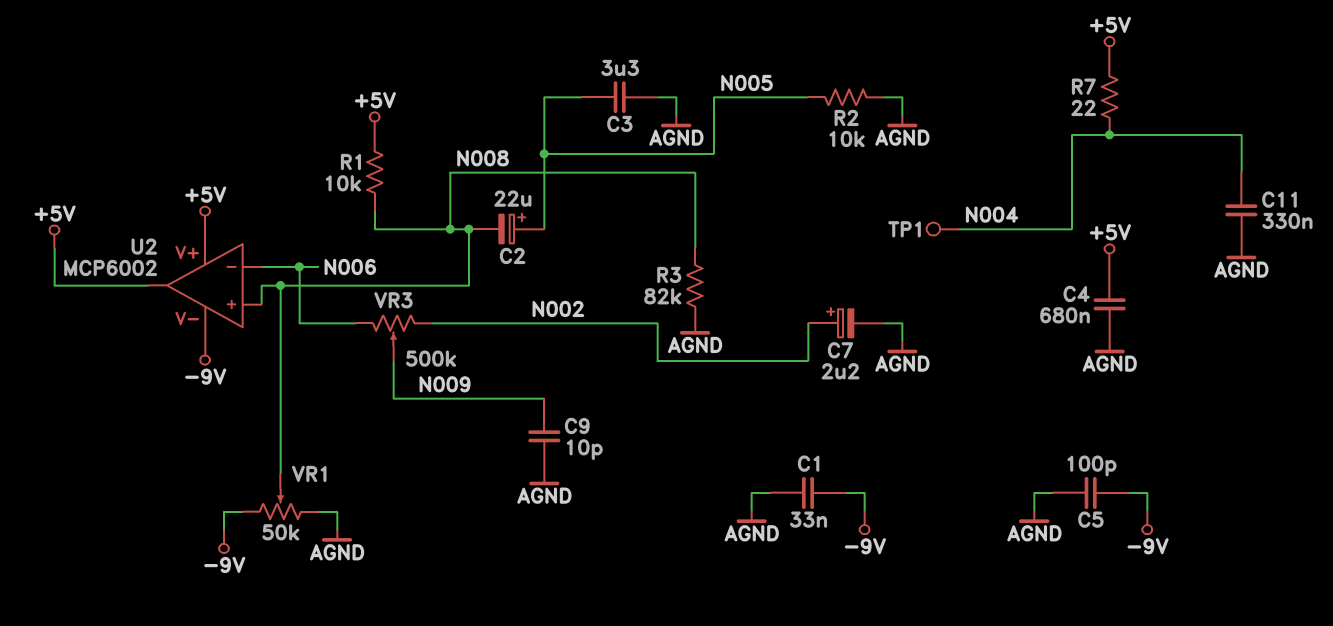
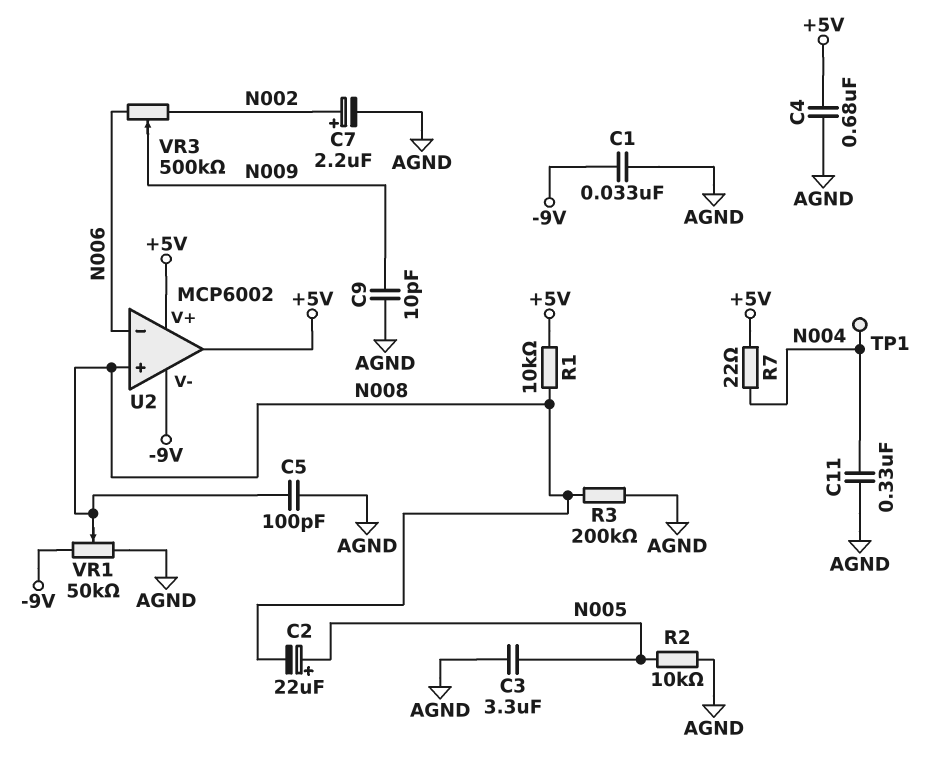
C5: 100pF (-9V, AGND) -> 100pF (AGND, N008)
R3: 82k (AGND, N008) -> 200k (AGND, N008)

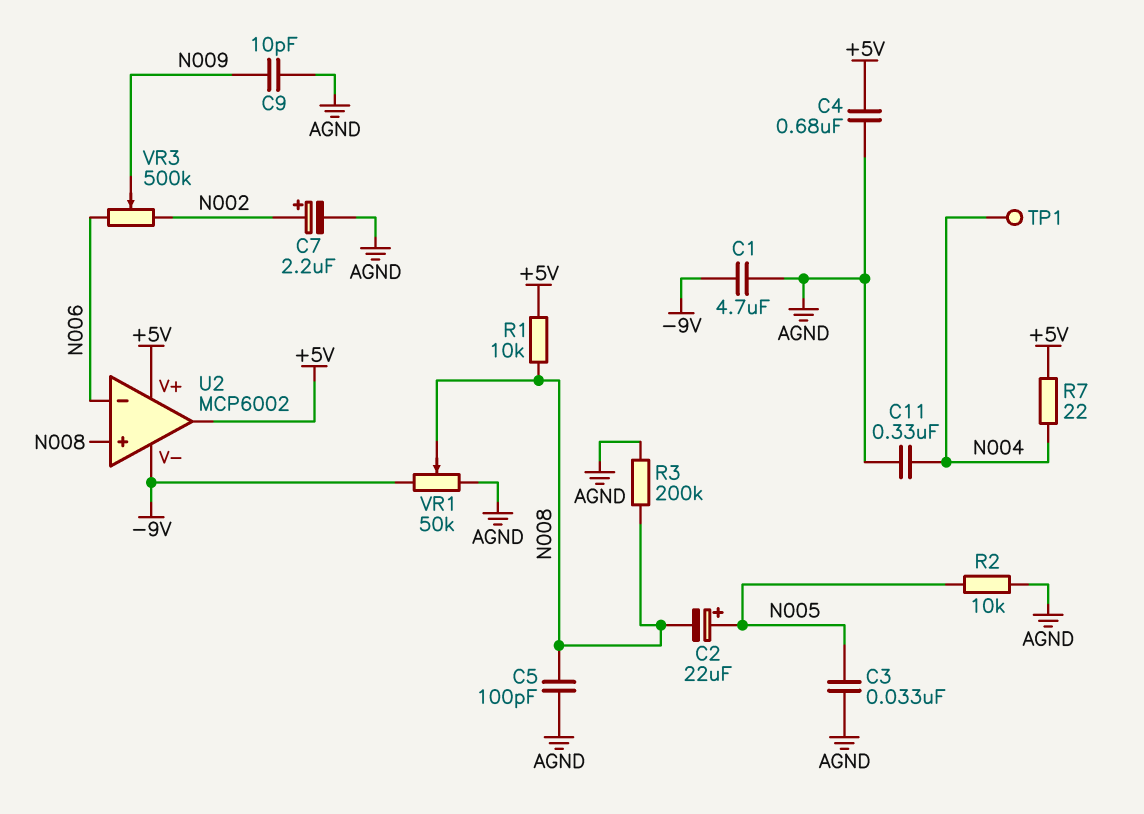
C1: 33nF (-9V, AGND) -> 4.7uF (-9V, AGND)
C3: 3.3uF (AGND, N005) -> 33nF (AGND, N005)

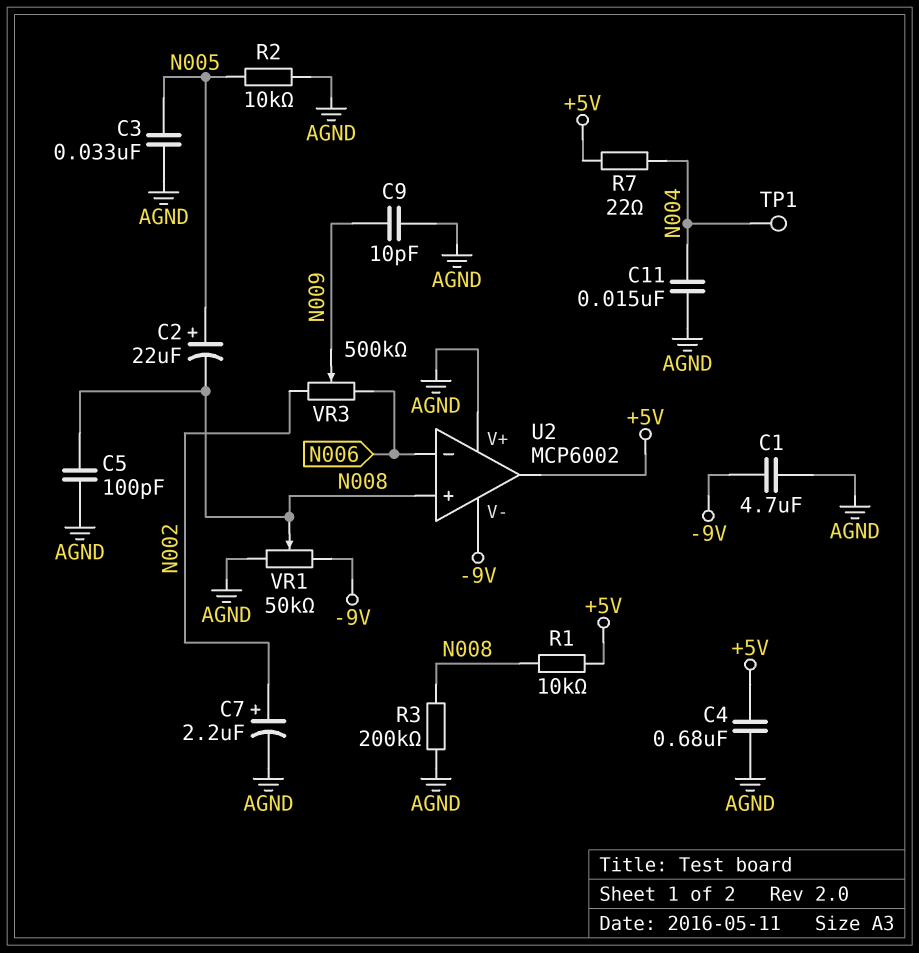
C11: 330nF (AGND, N004) -> 15nF (AGND, N004)
U2 pin V+: +5V -> AGND

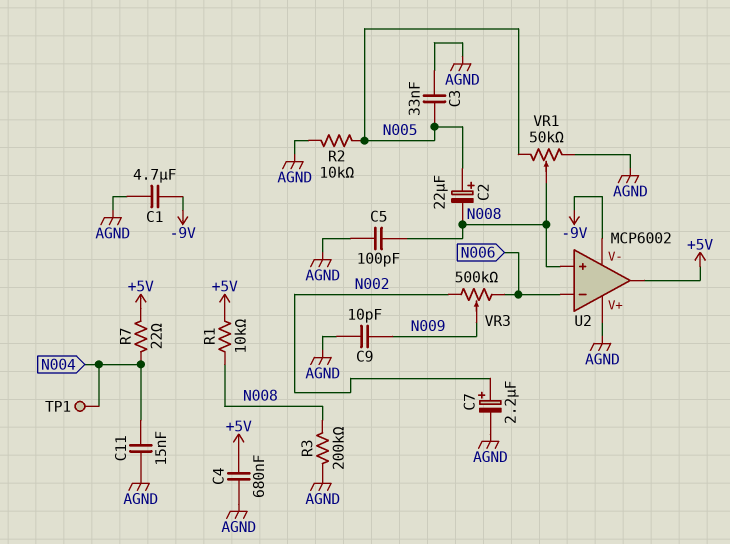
VR1: 50k (-9V, AGND, wiper N008) -> 50k (AGND, N005, wiper N008)

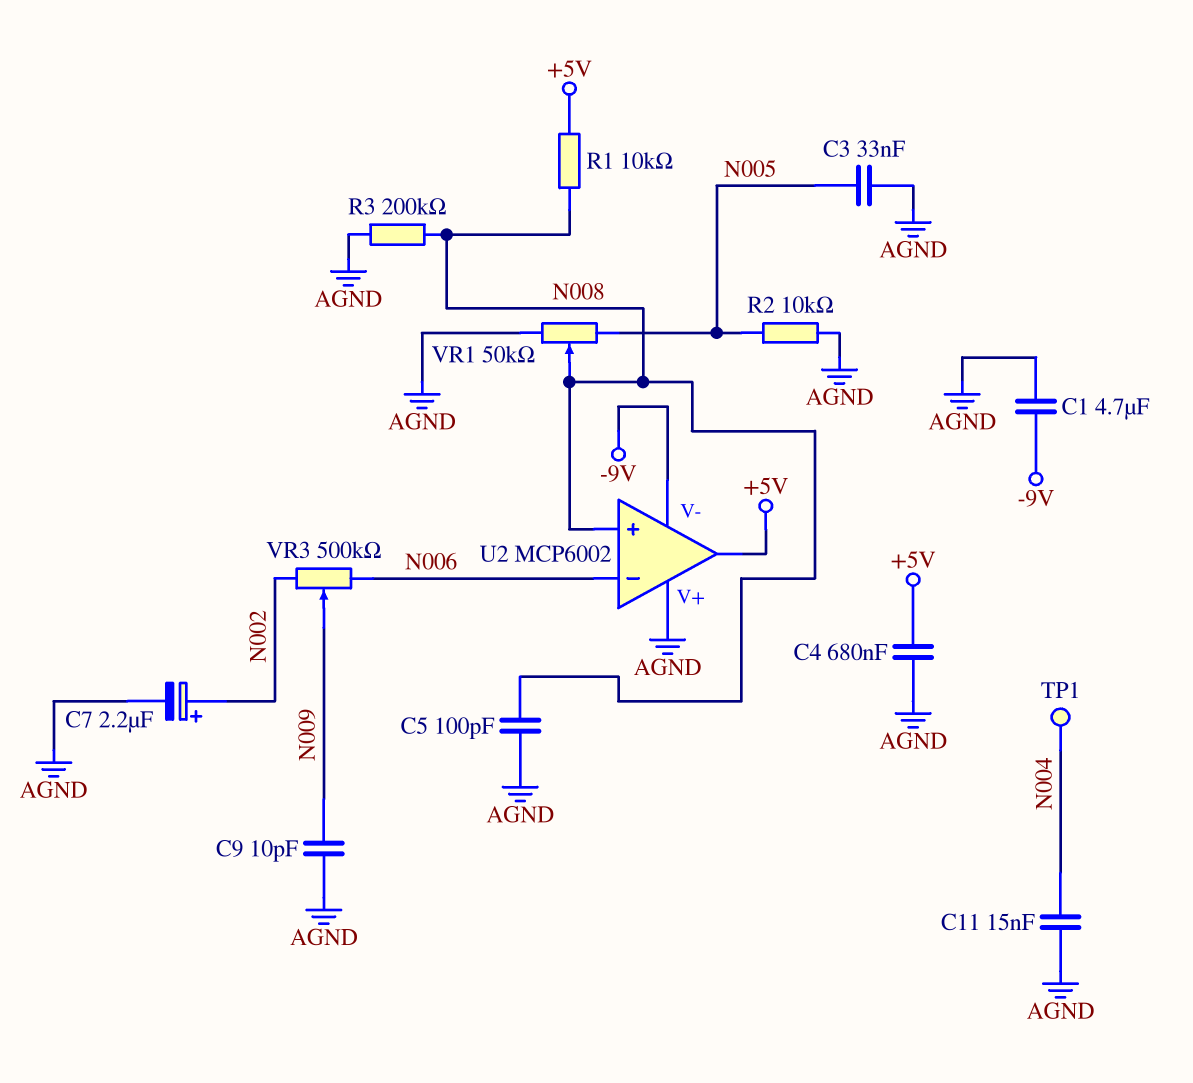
C2: 22uF (plus N005, minus N008) -> none
R7: 22 (+5V, N004) -> none

